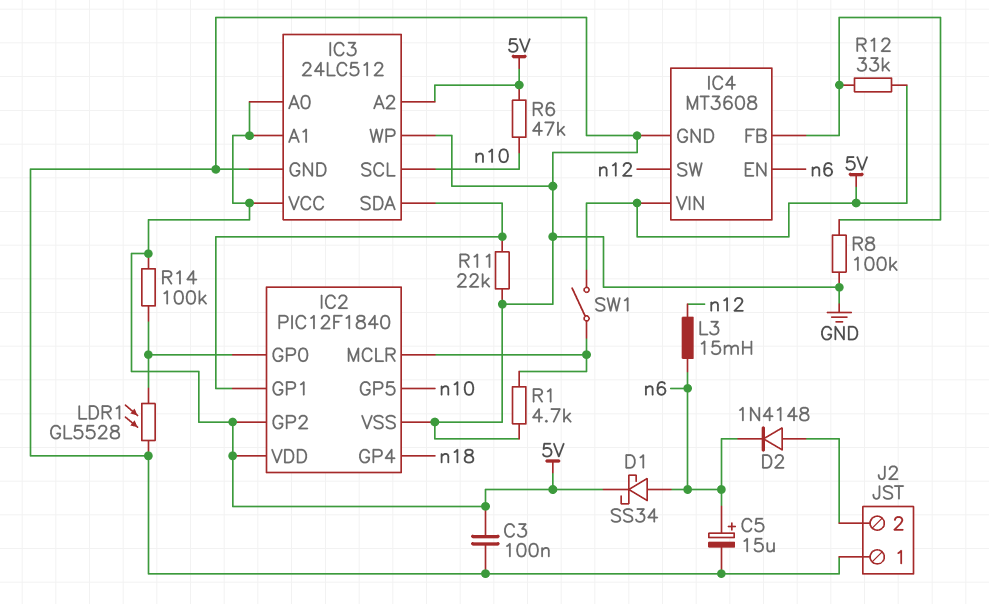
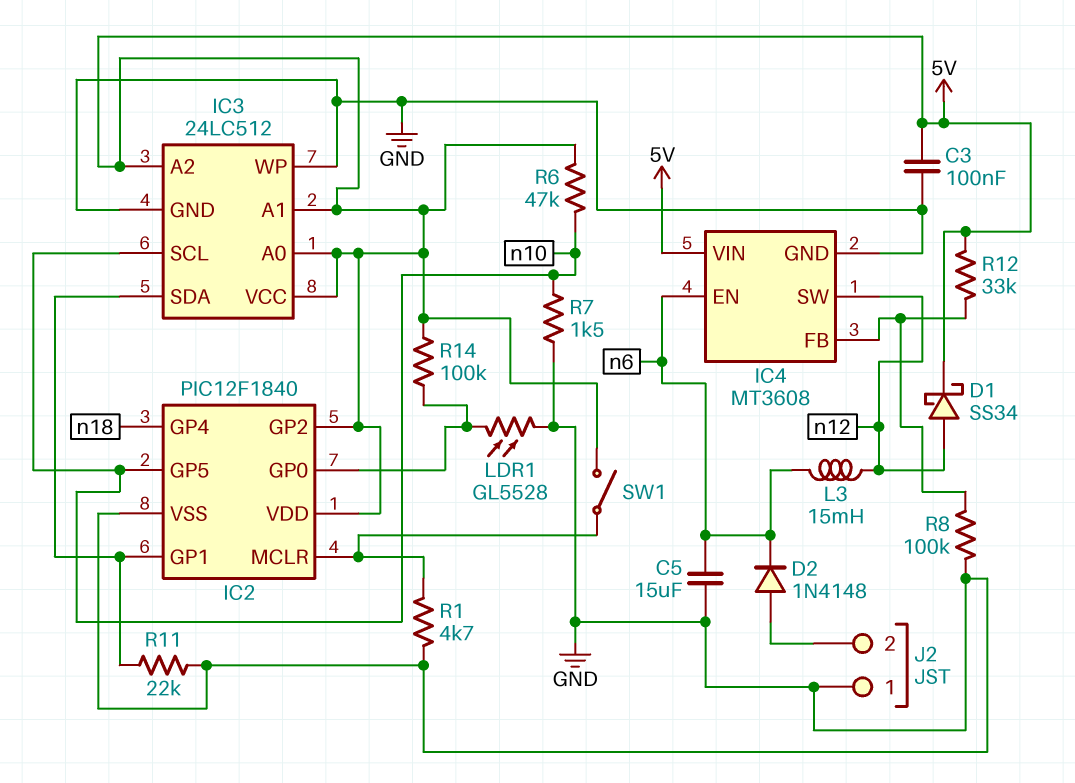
C5: 15uF (plus n6, minus GND) -> 15uF (GND, n6)
D1: schottky SS34 (A n6, K 5V) -> schottky SS34 (A n12, K 5V)
R7: none -> 1.5k (GND, n10)

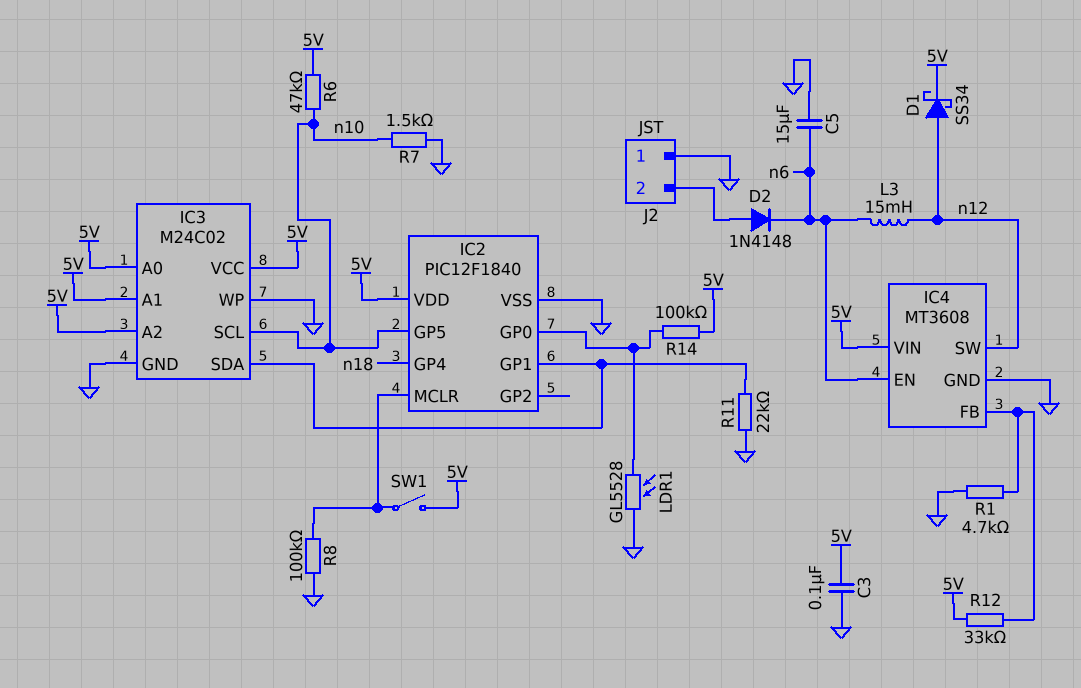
IC2 pin GP2: 5V -> none
IC3: 24LC512 -> M24C02
R1: 4.7k (GND, IC2/MCLR) -> 4.7k (GND, IC4/FB)
R8: 100k (GND, IC4/FB) -> 100k (GND, IC2/MCLR)

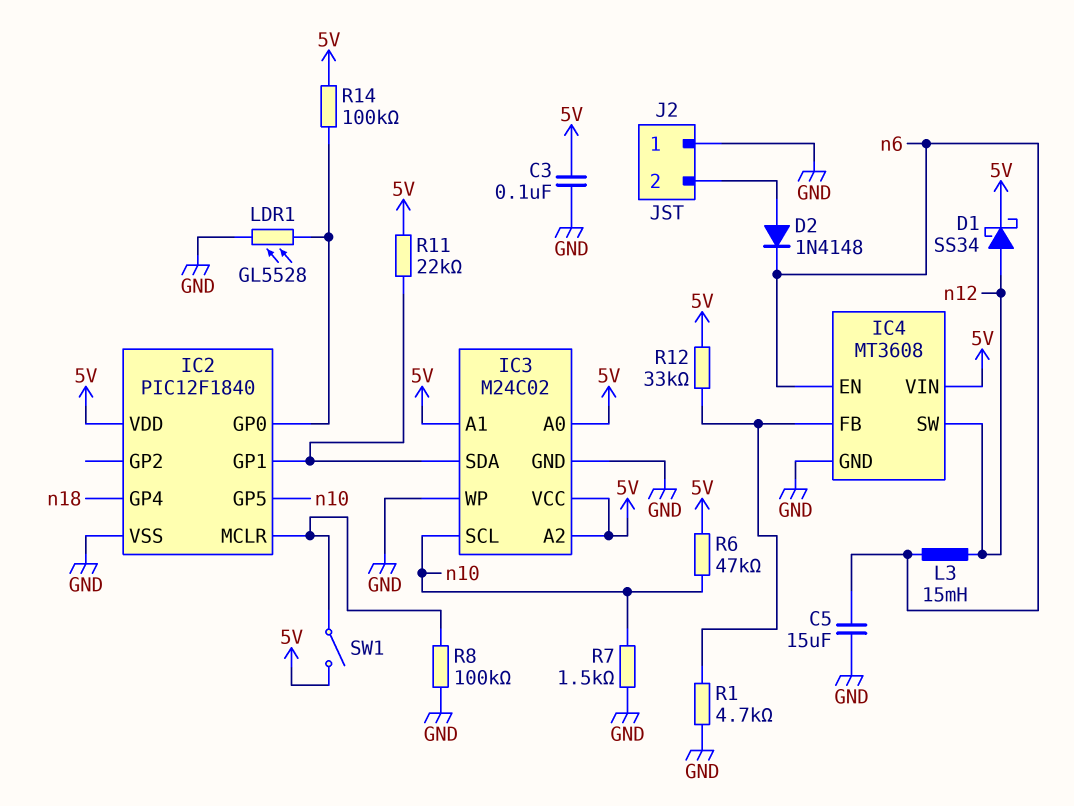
R11: 22k (GND, IC2/GP1) -> 22k (5V, IC2/GP1)

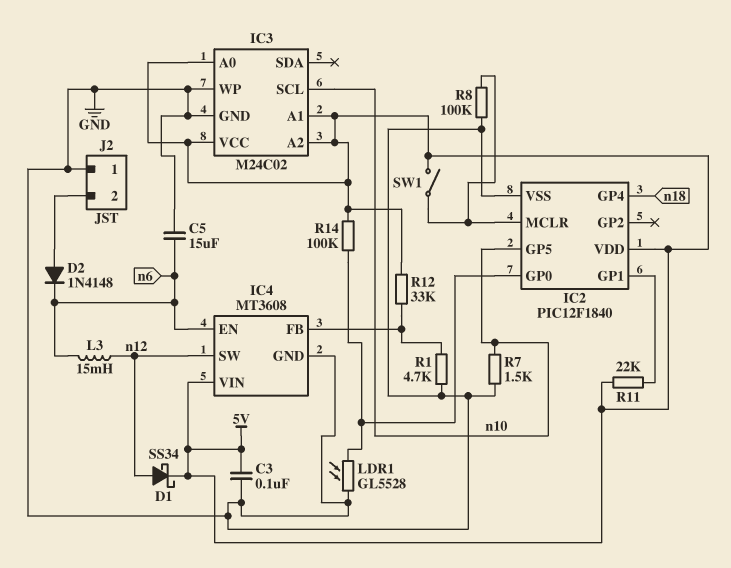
IC3 pin SDA: IC2/GP1 -> none
R6: 47k (5V, n10) -> none

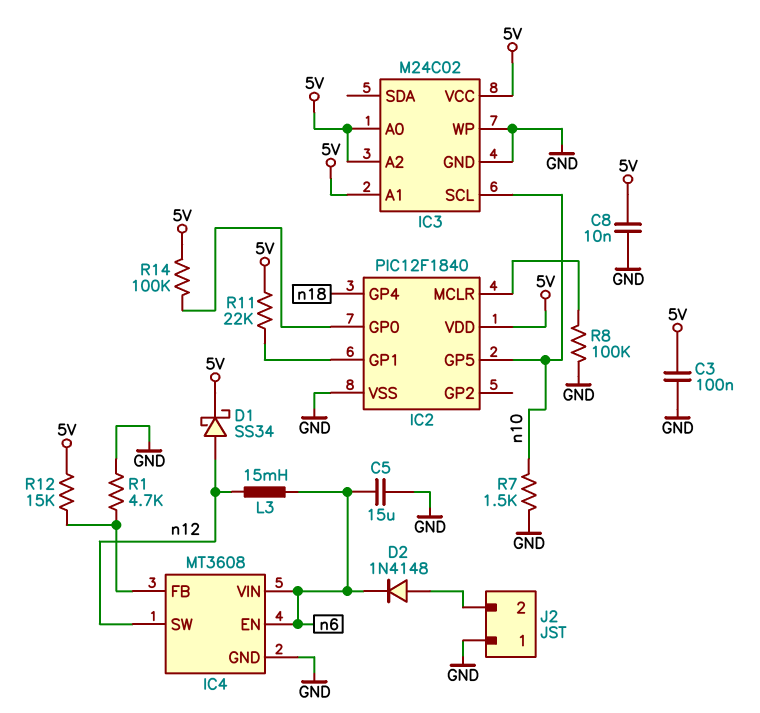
C8: none -> 10nF (5V, GND)
IC4 pin VIN: 5V -> n6
LDR1: GL5528 (GND, IC2/GP0) -> none
R12: 33k (5V, IC4/FB) -> 15k (5V, IC4/FB)
SW1: switch (5V, IC2/MCLR) -> none

